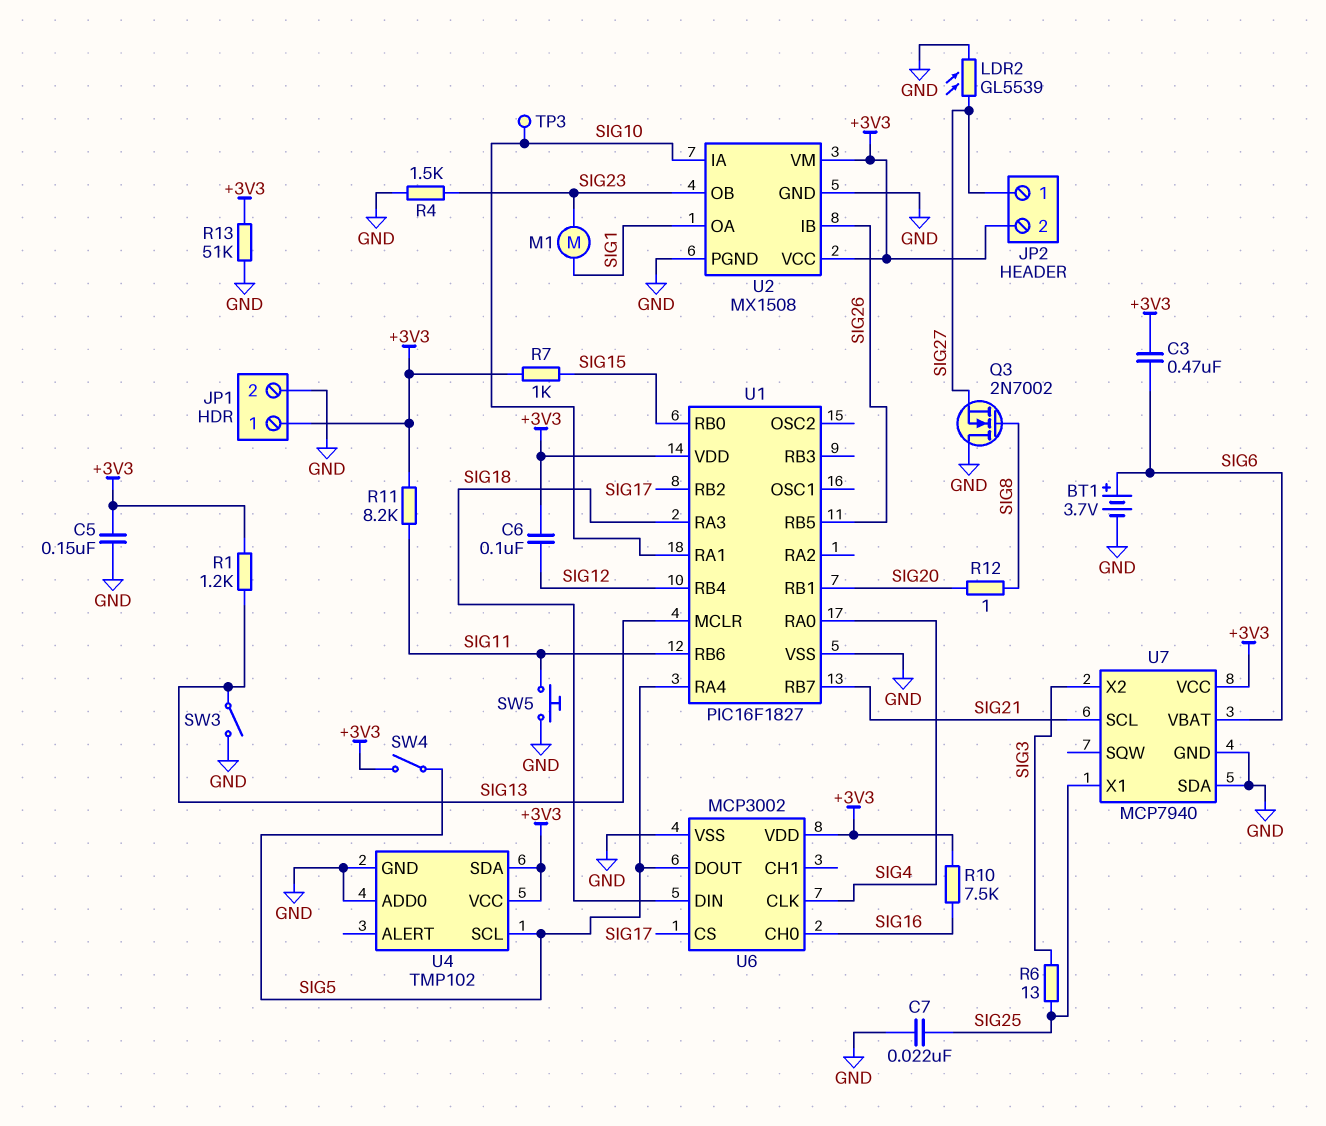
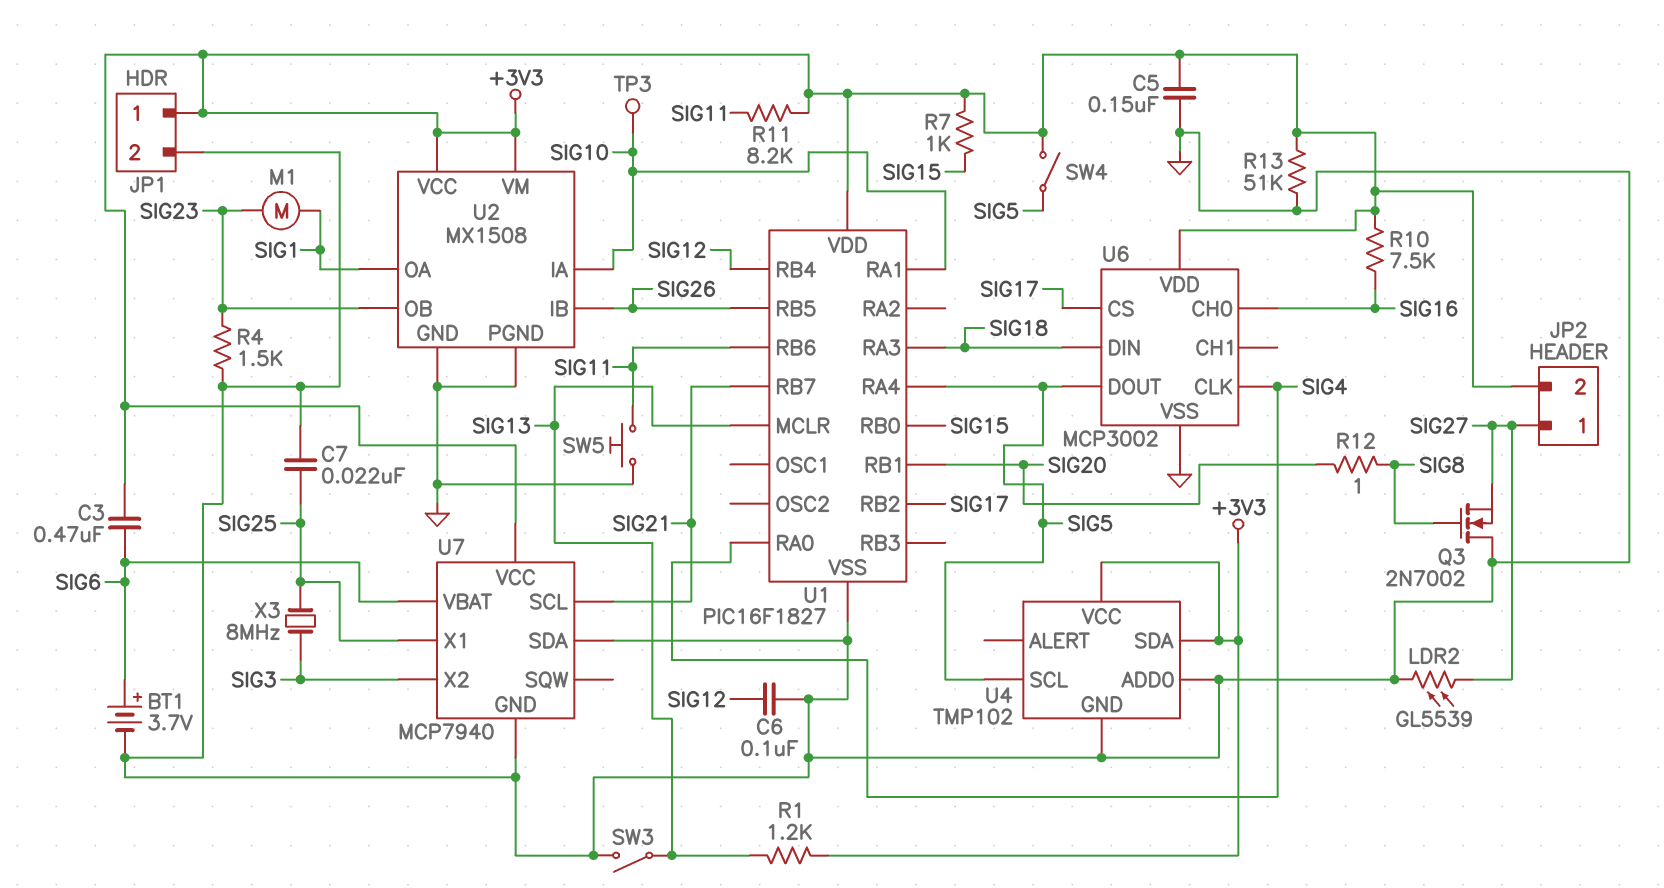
C6: 100nF (+3V3, SIG12) -> 100nF (GND, SIG12)
R6: 13 (SIG3, SIG25) -> none
X3: none -> 8MHz (SIG3, SIG25)

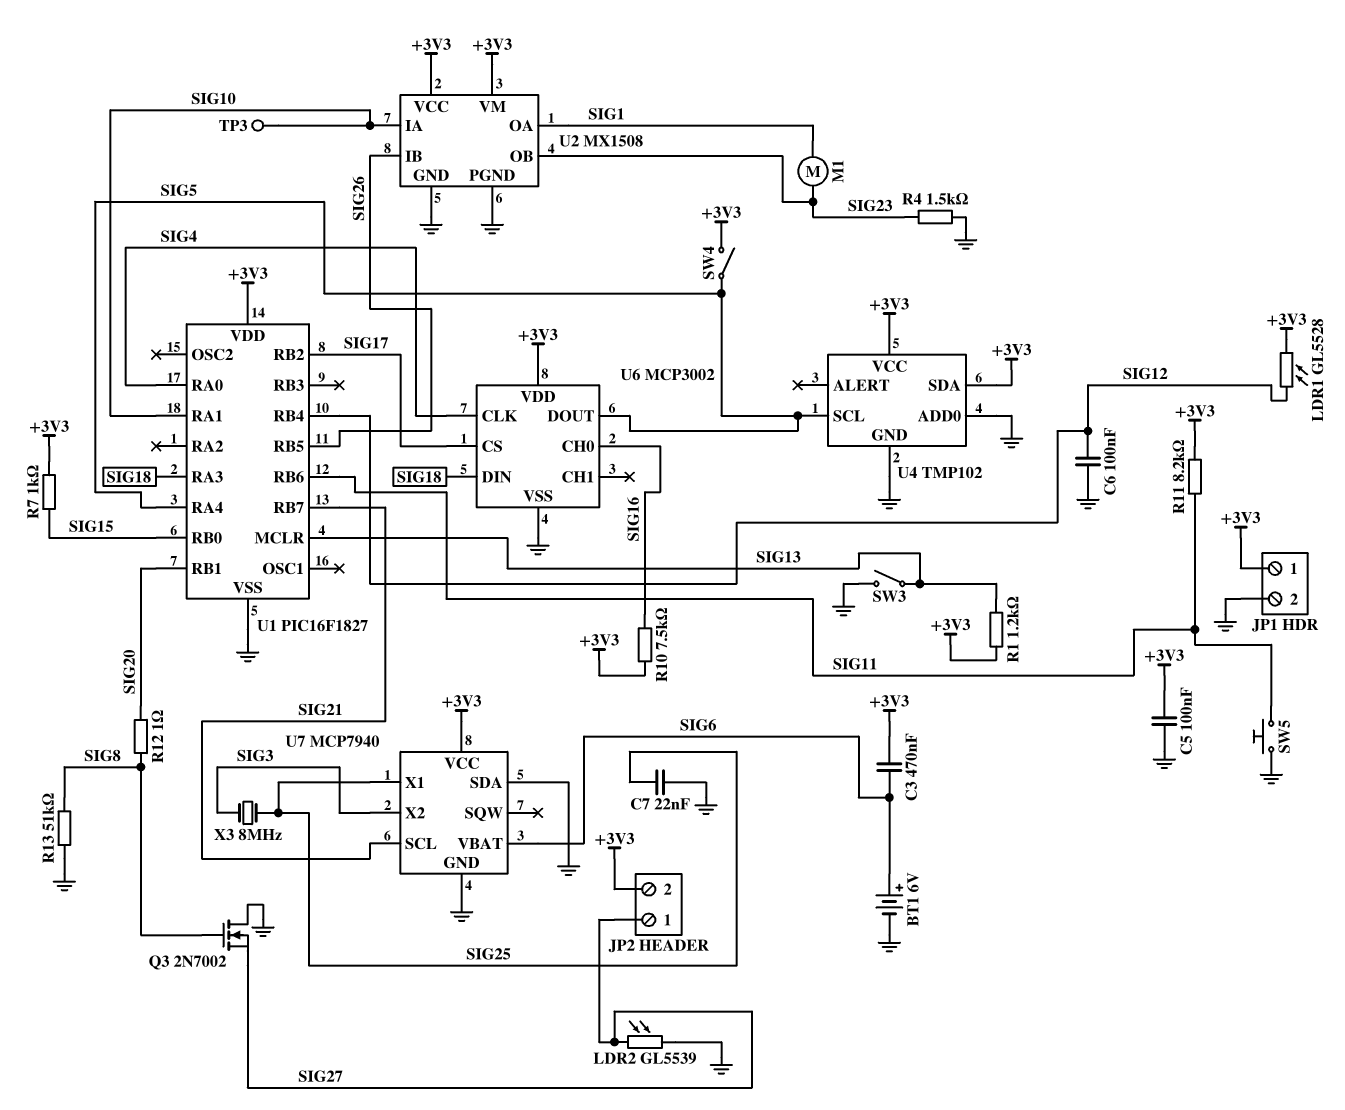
BT1: 3.7V (plus SIG6, minus GND) -> 6V (plus SIG6, minus GND)
C5: 150nF (+3V3, GND) -> 100nF (+3V3, GND)
LDR1: none -> GL5528 (+3V3, SIG12)
R13: 51k (+3V3, GND) -> 51k (GND, SIG8)

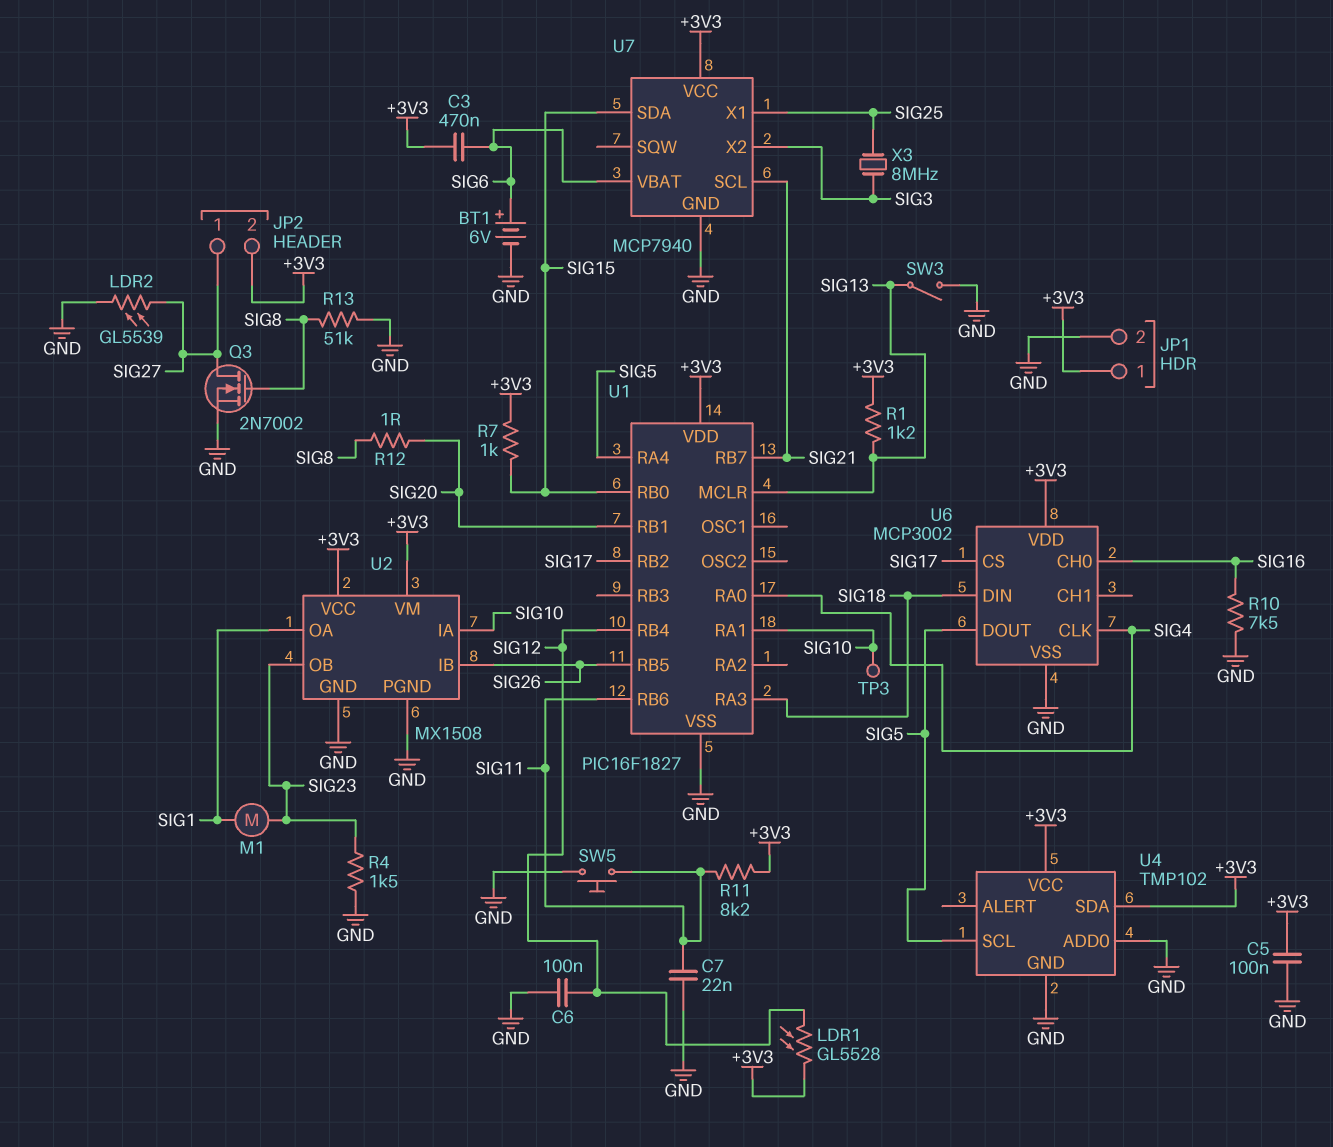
C7: 22nF (GND, SIG25) -> 22nF (GND, SIG11)
Q3: NMOS 2N7002 (G SIG8, D GND, S SIG27) -> NMOS 2N7002 (G SIG8, D SIG27, S GND)
R10: 7.5k (+3V3, SIG16) -> 7.5k (GND, SIG16)
SW4: switch (+3V3, SIG5) -> none
U7 pin SDA: GND -> SIG15

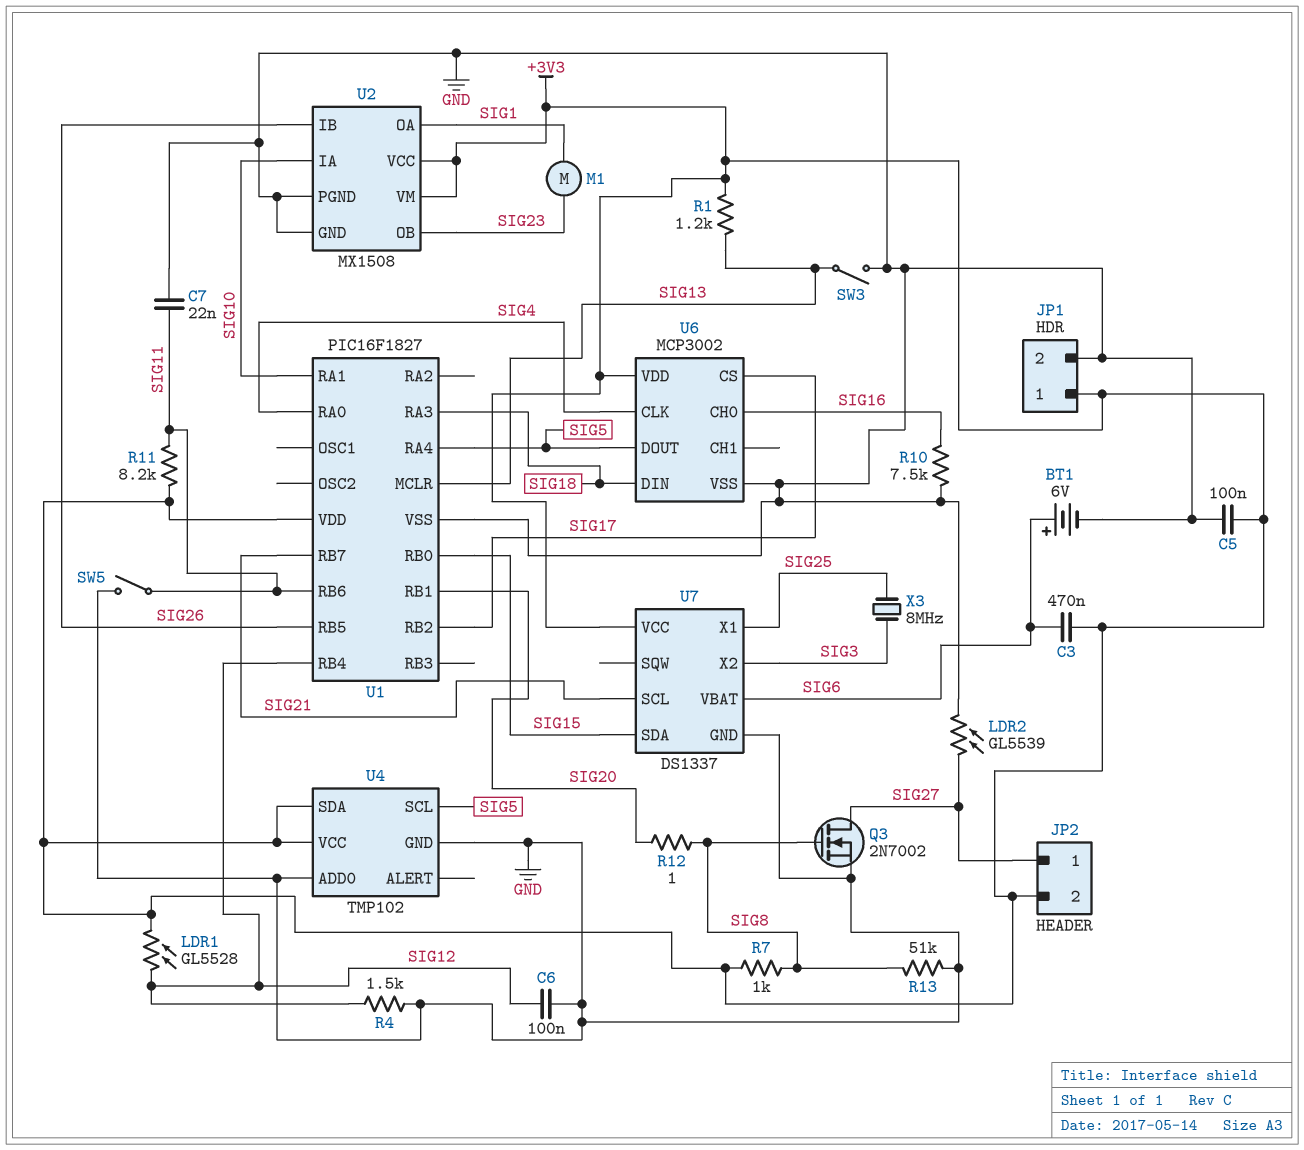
R4: 1.5k (GND, SIG23) -> 1.5k (GND, SIG12)
R7: 1k (+3V3, SIG15) -> 1k (+3V3, SIG8)
SW5: button (GND, SIG11) -> switch (GND, SIG11)
TP3: test point (SIG10) -> none
U7: MCP7940 -> DS1337

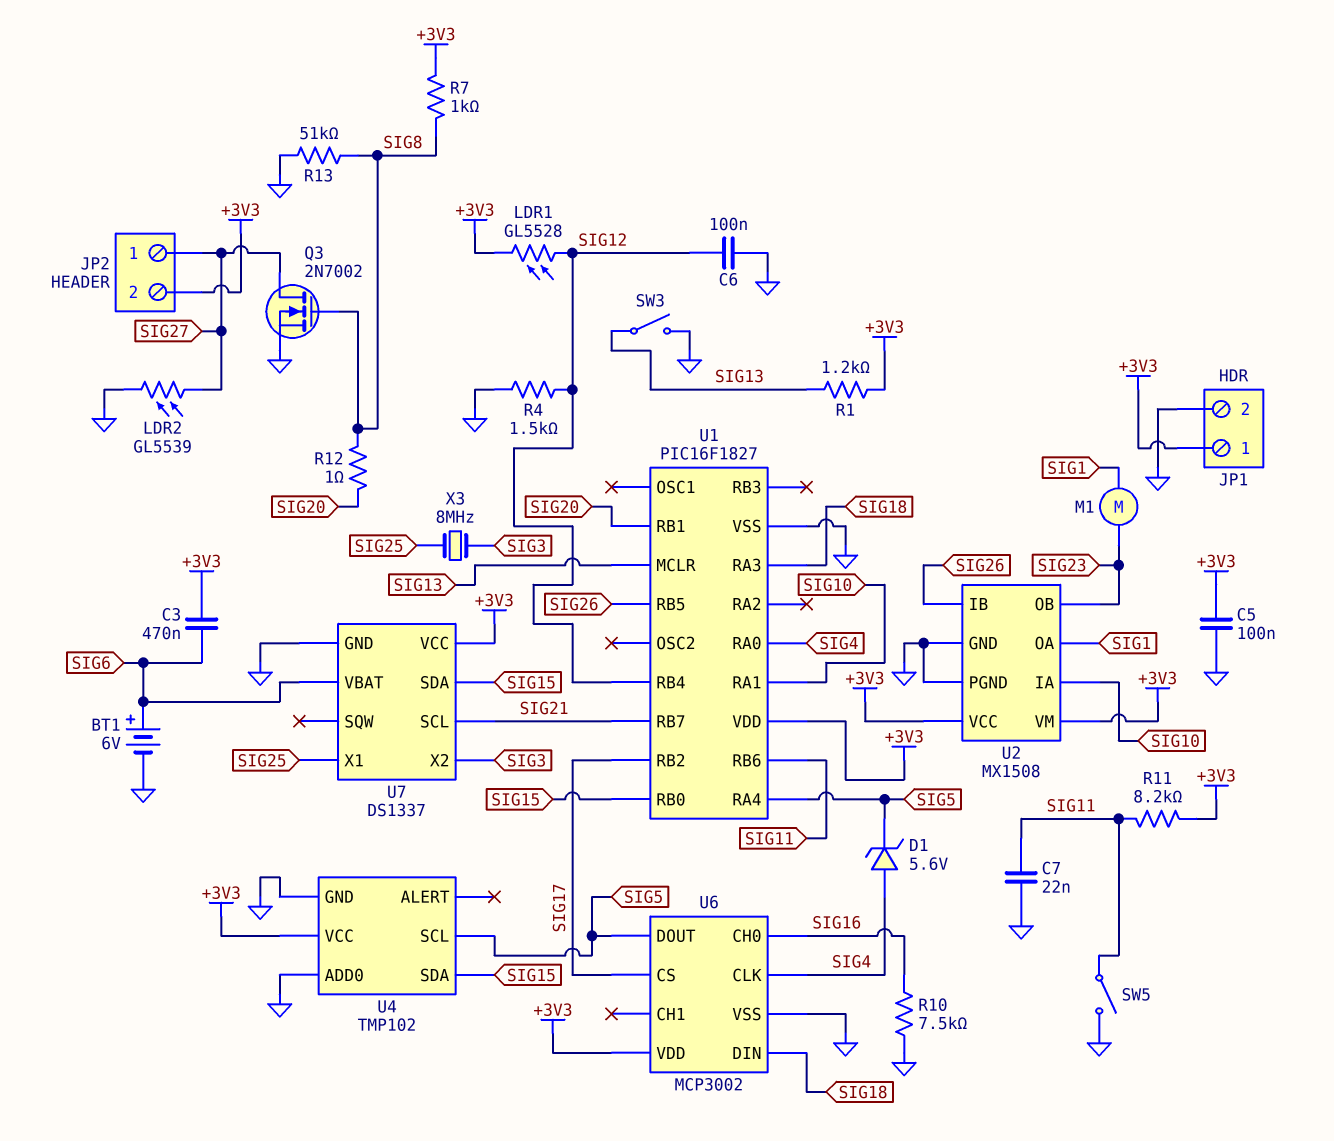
D1: none -> zener 5.6V (A SIG4, K SIG5)
U4 pin SDA: +3V3 -> SIG15

